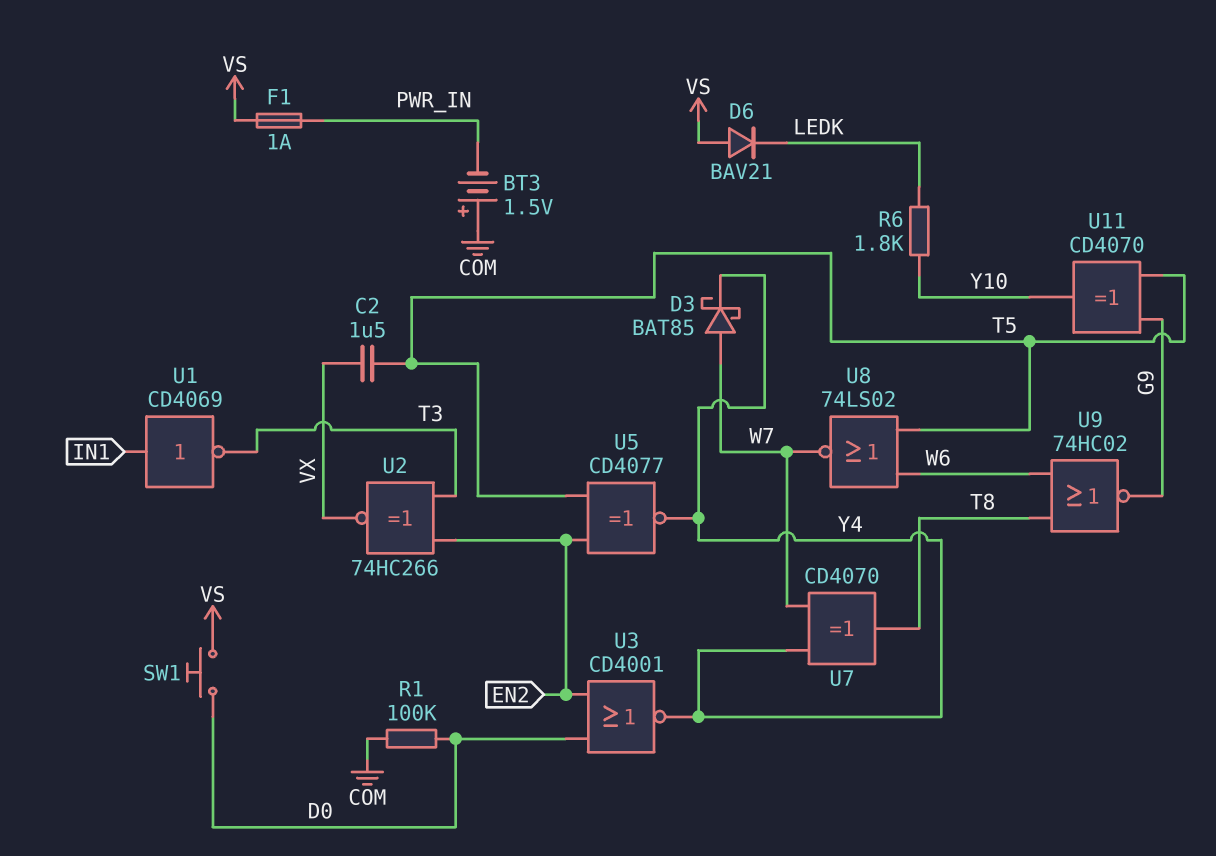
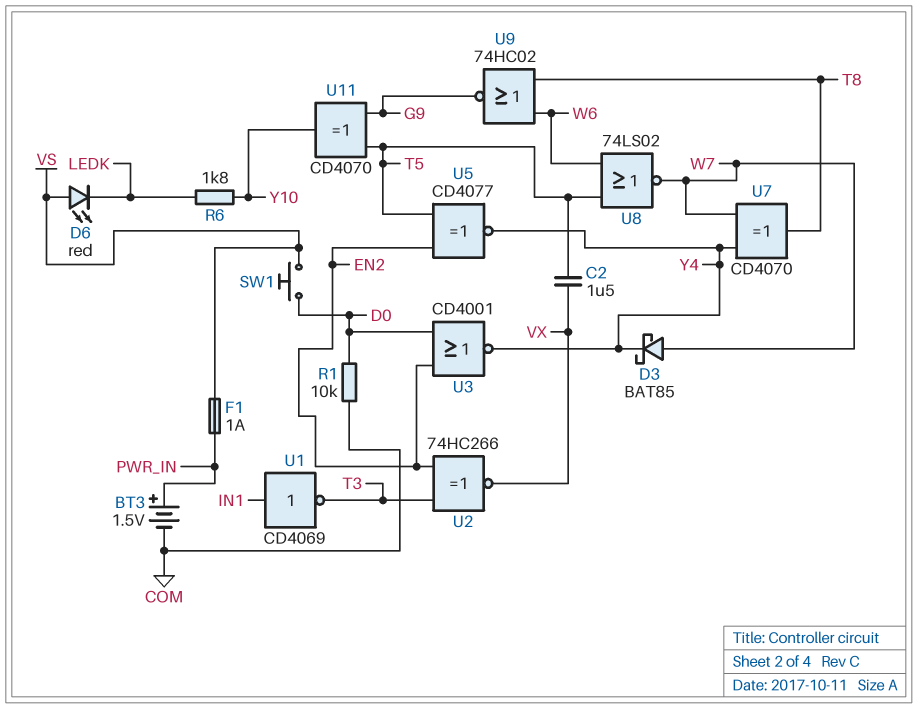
BT3: 1.5V (plus COM, minus PWR_IN) -> 1.5V (plus PWR_IN, minus COM)
D6: diode BAV21 (A VS, K LEDK) -> LED red (A VS, K LEDK)
R1: 100k (COM, D0) -> 10k (COM, D0)

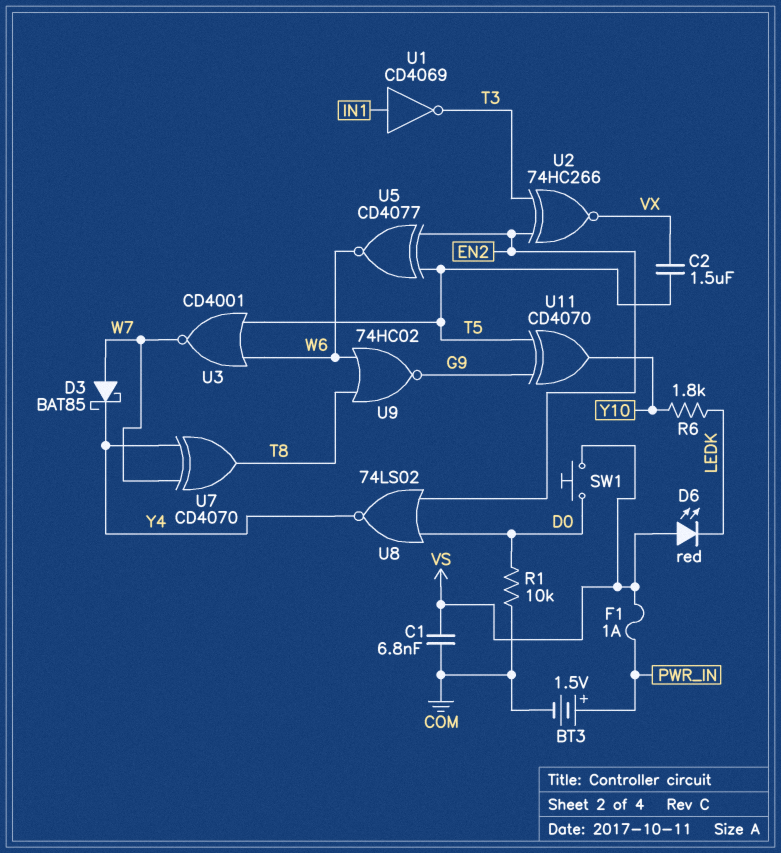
C1: none -> 6.8nF (COM, VS)
U3: NOR CD4001 (in D0, in EN2, out Y4) -> NOR CD4001 (in T5, in W6, out W7)
U5: XNOR CD4077 (in EN2, in T5, out Y4) -> XNOR CD4077 (in EN2, in T5, out W6)
U8: NOR 74LS02 (in T5, in W6, out W7) -> NOR 74LS02 (in D0, in EN2, out Y4)

